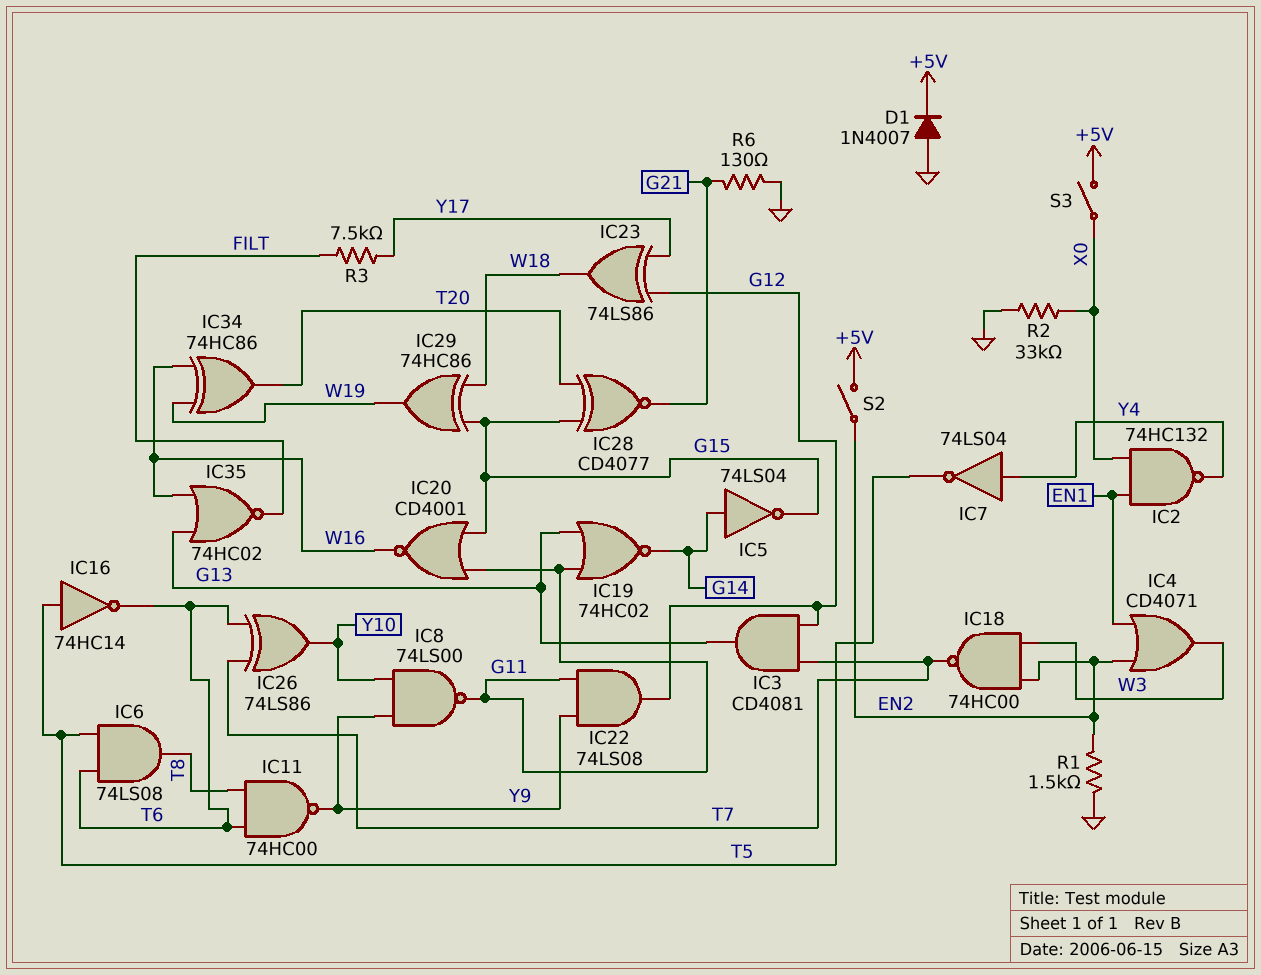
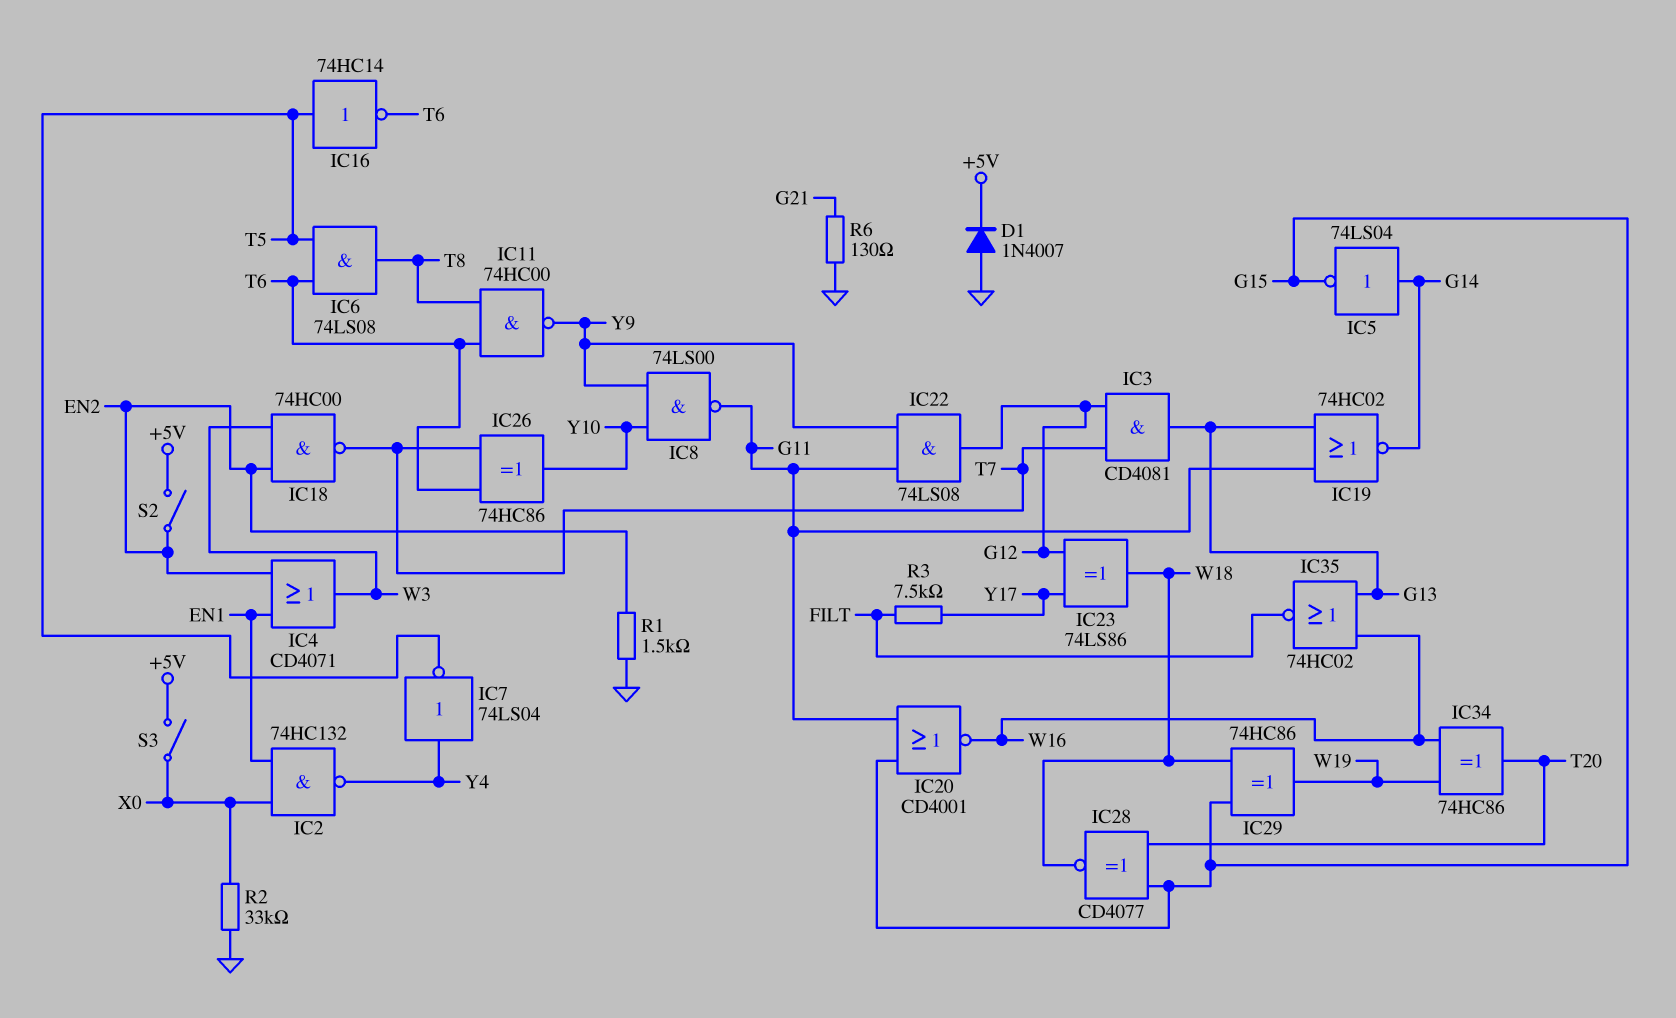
IC26: XOR 74LS86 (in T6, in T7, out Y10) -> XOR 74HC86 (in T6, in T7, out Y10)
IC28: XNOR CD4077 (in G15, in T20, out G21) -> XNOR CD4077 (in G15, in T20, out W18)

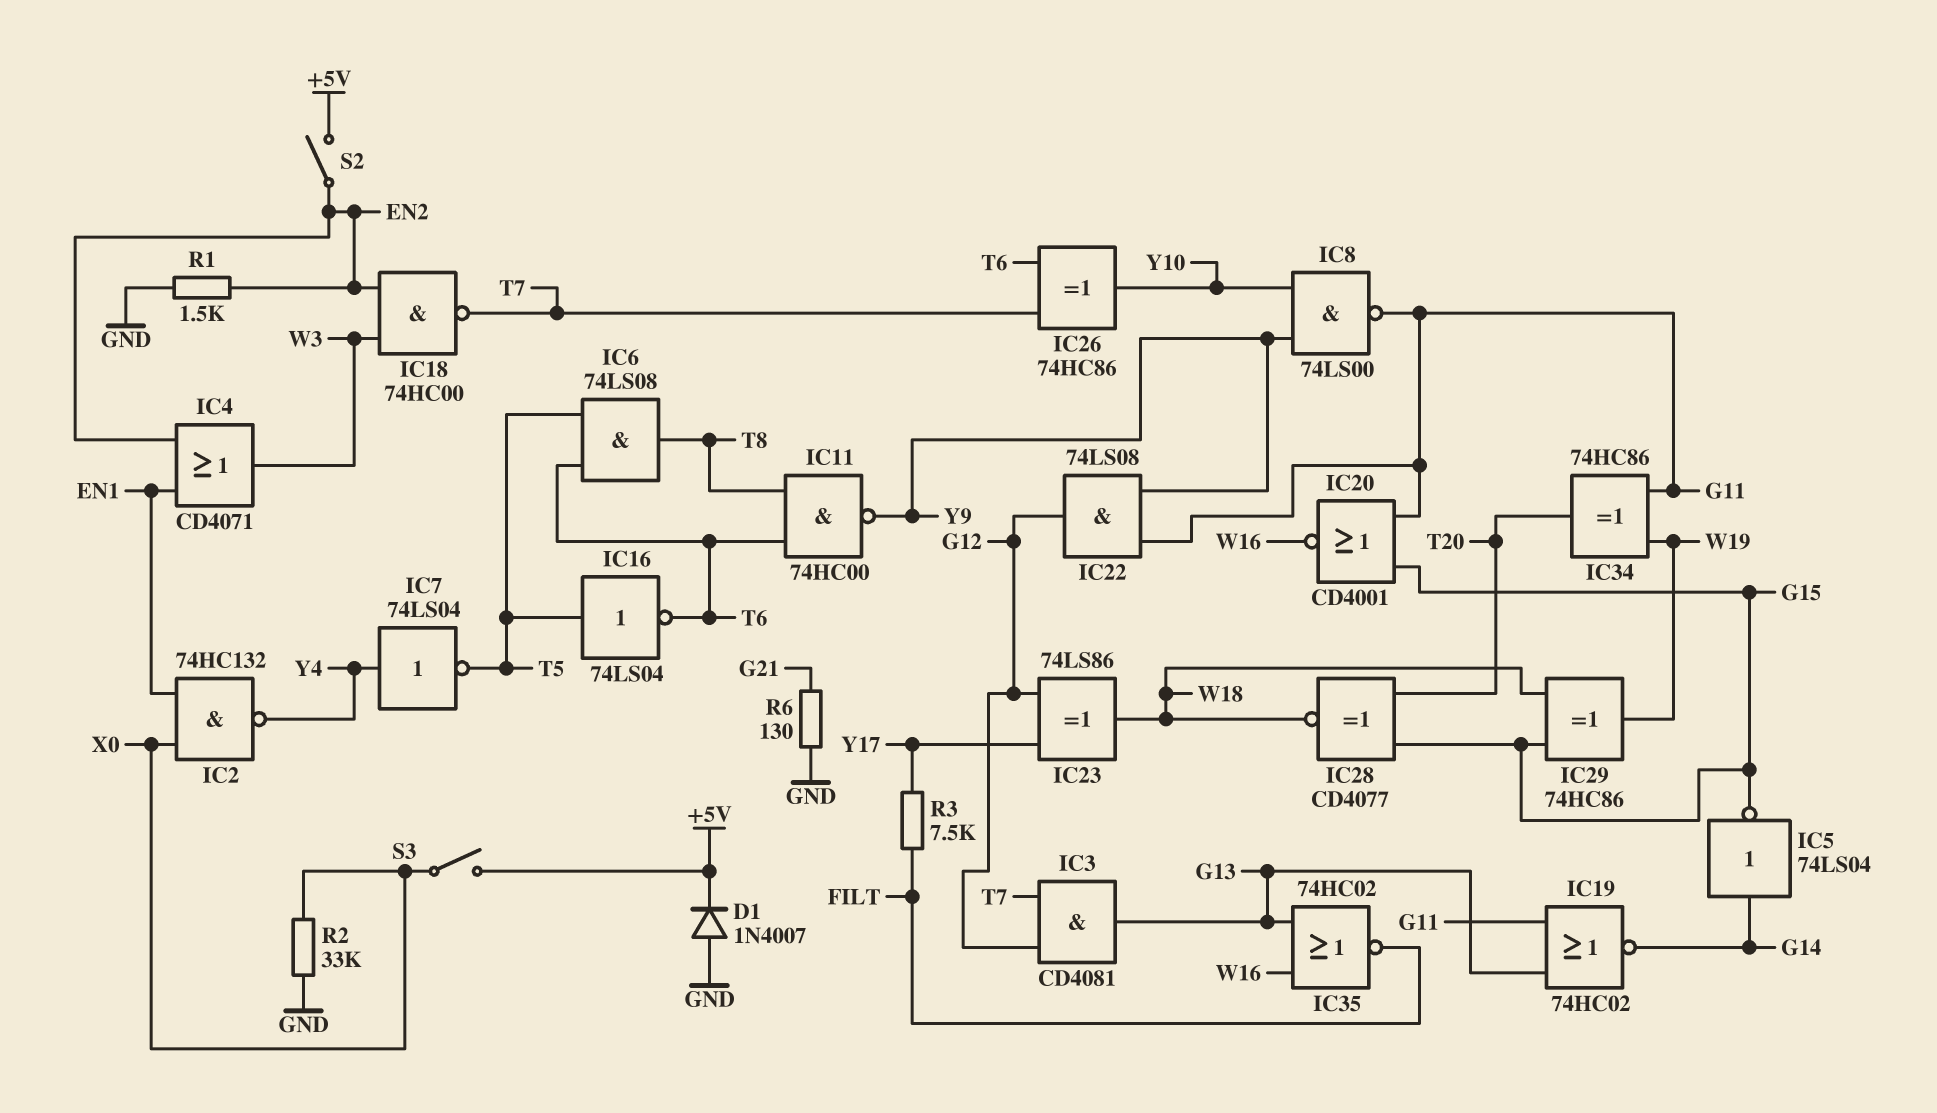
IC16: NOT 74HC14 (in T5, out T6) -> NOT 74LS04 (in T5, out T6)
IC34: XOR 74HC86 (in W16, in W19, out T20) -> XOR 74HC86 (in G11, in W19, out T20)

